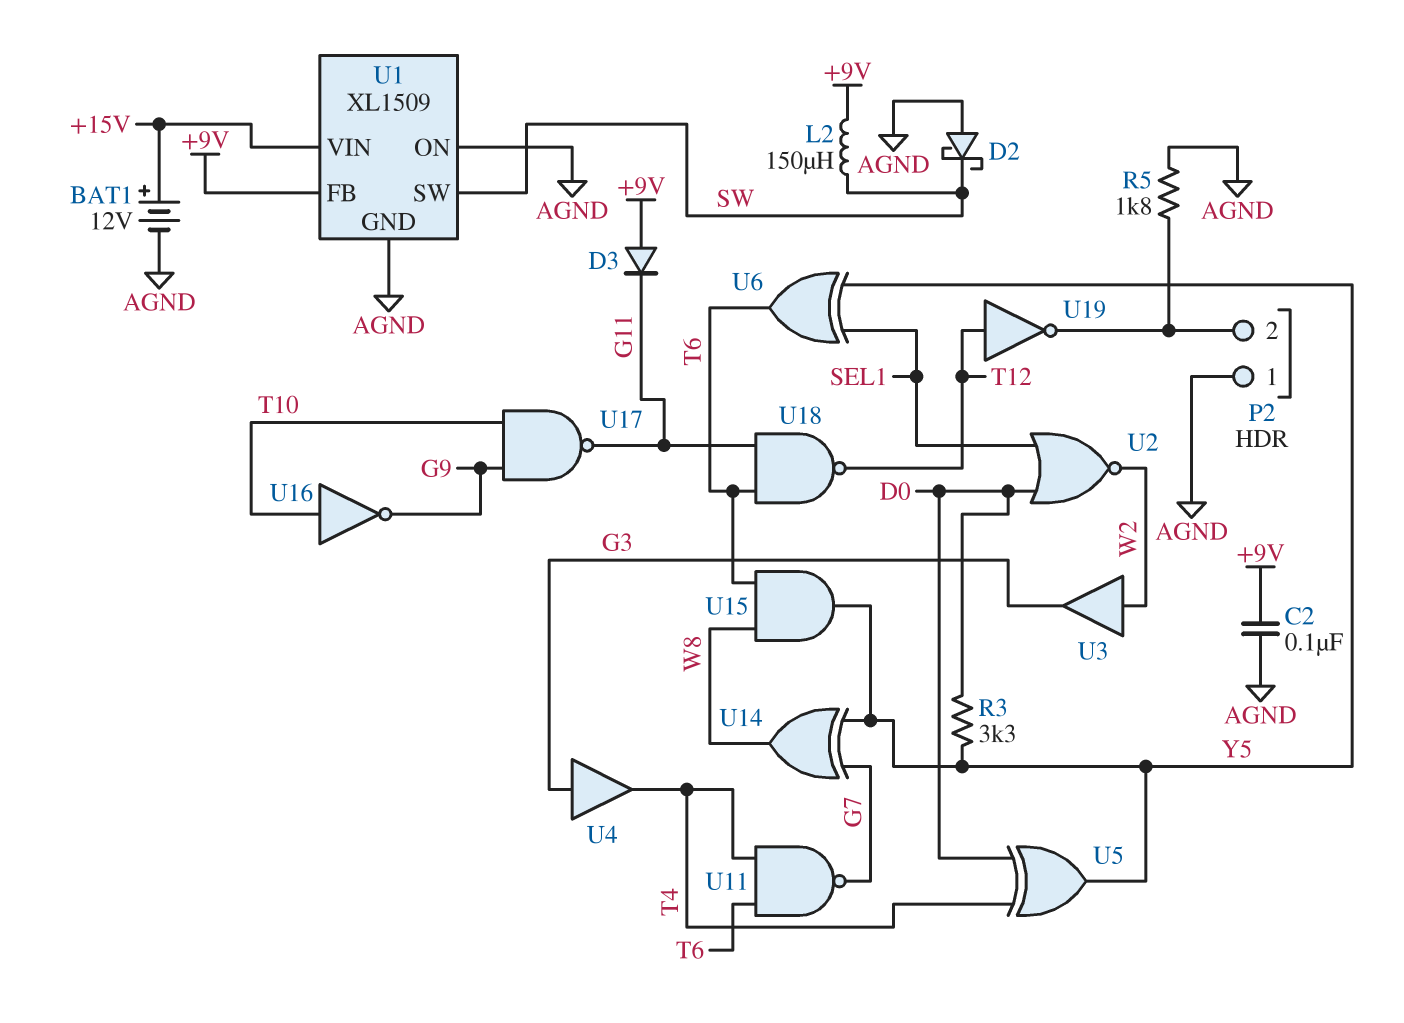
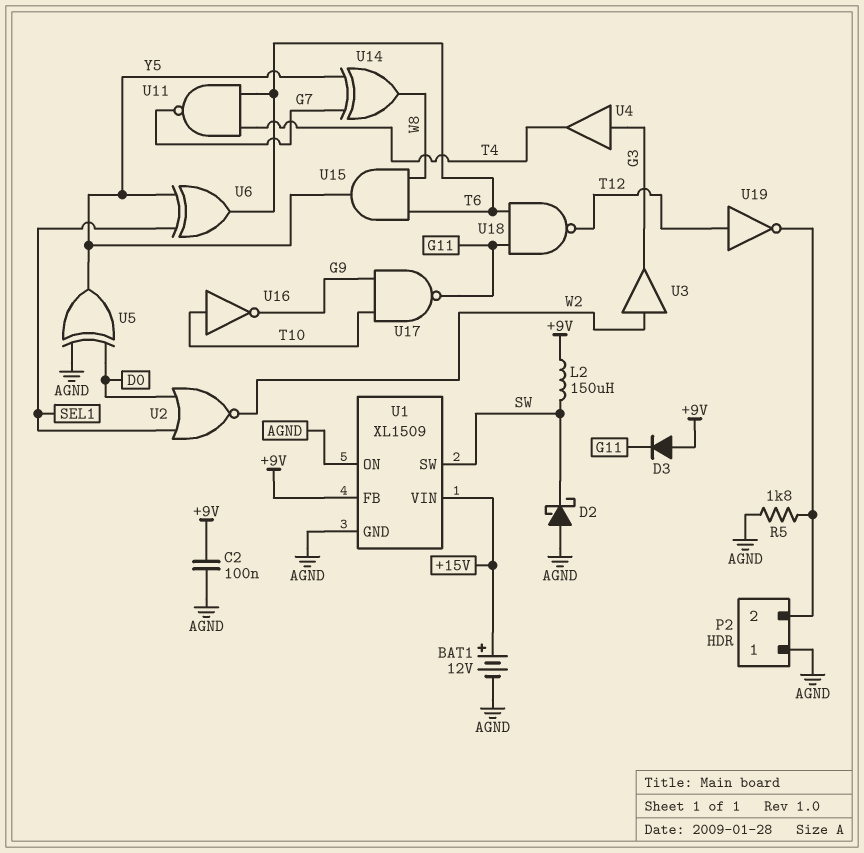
R3: 3.3k (D0, Y5) -> none
U5: XOR (in D0, in T4, out Y5) -> XOR (in AGND, in D0, out Y5)

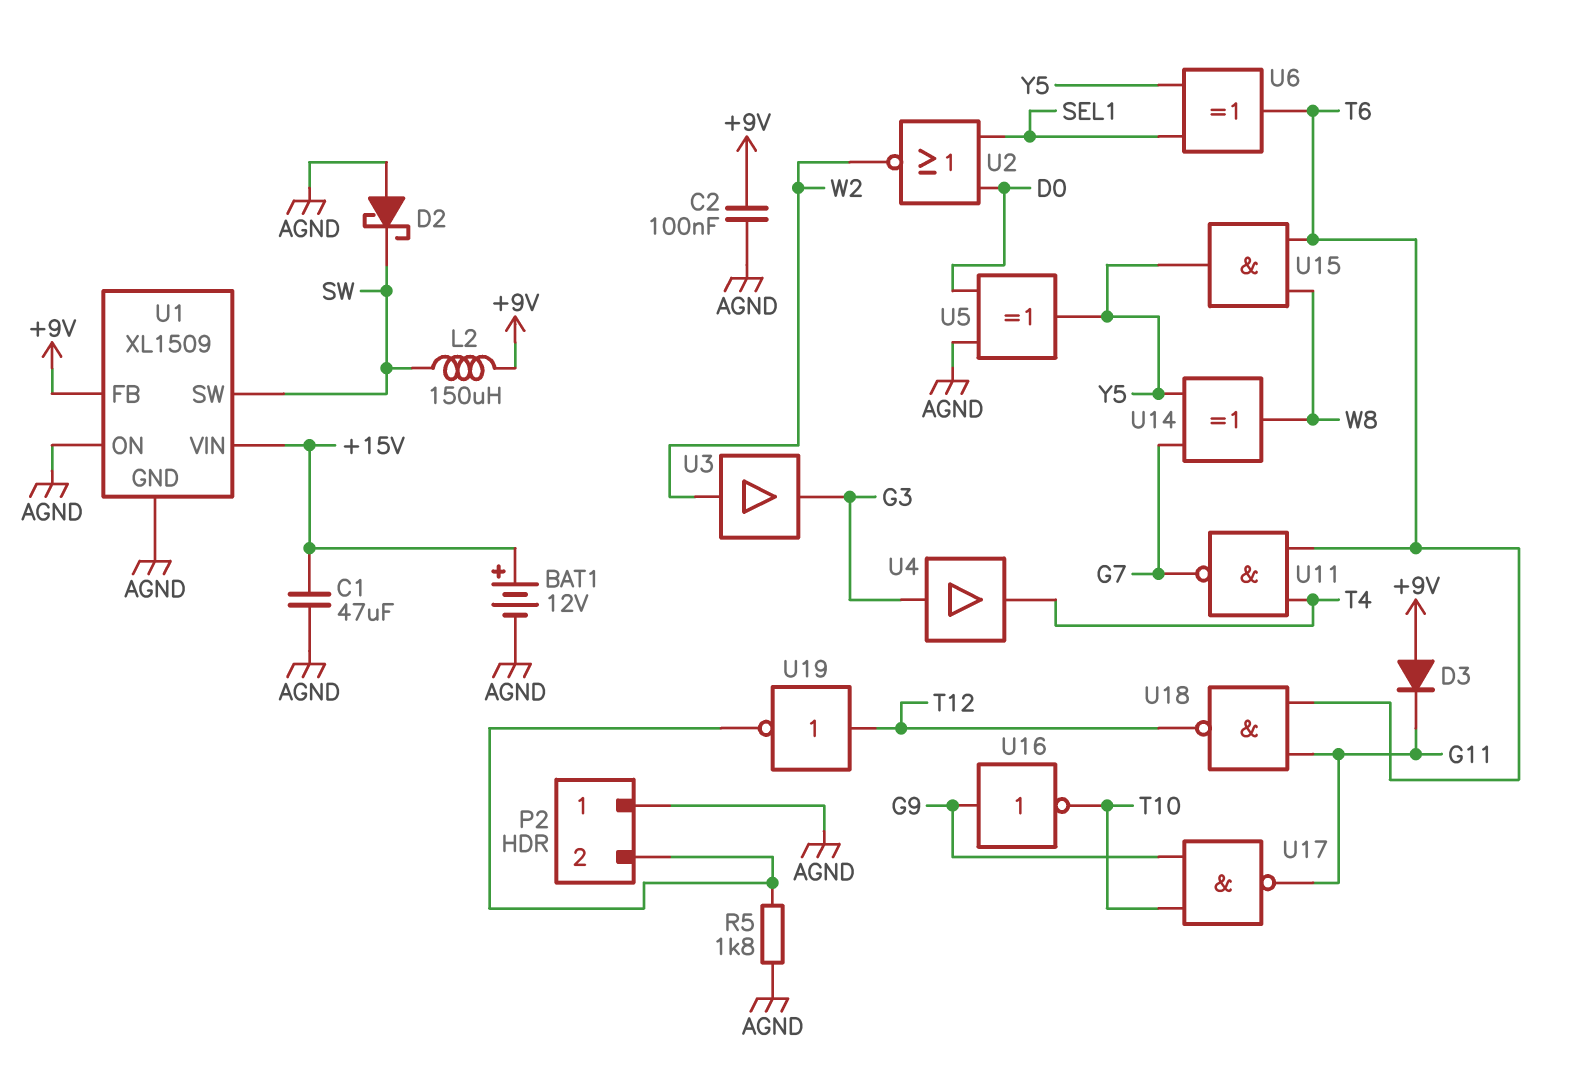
C1: none -> 47uF (+15V, AGND)
U16: NOT (in T10, out G9) -> NOT (in G9, out T10)

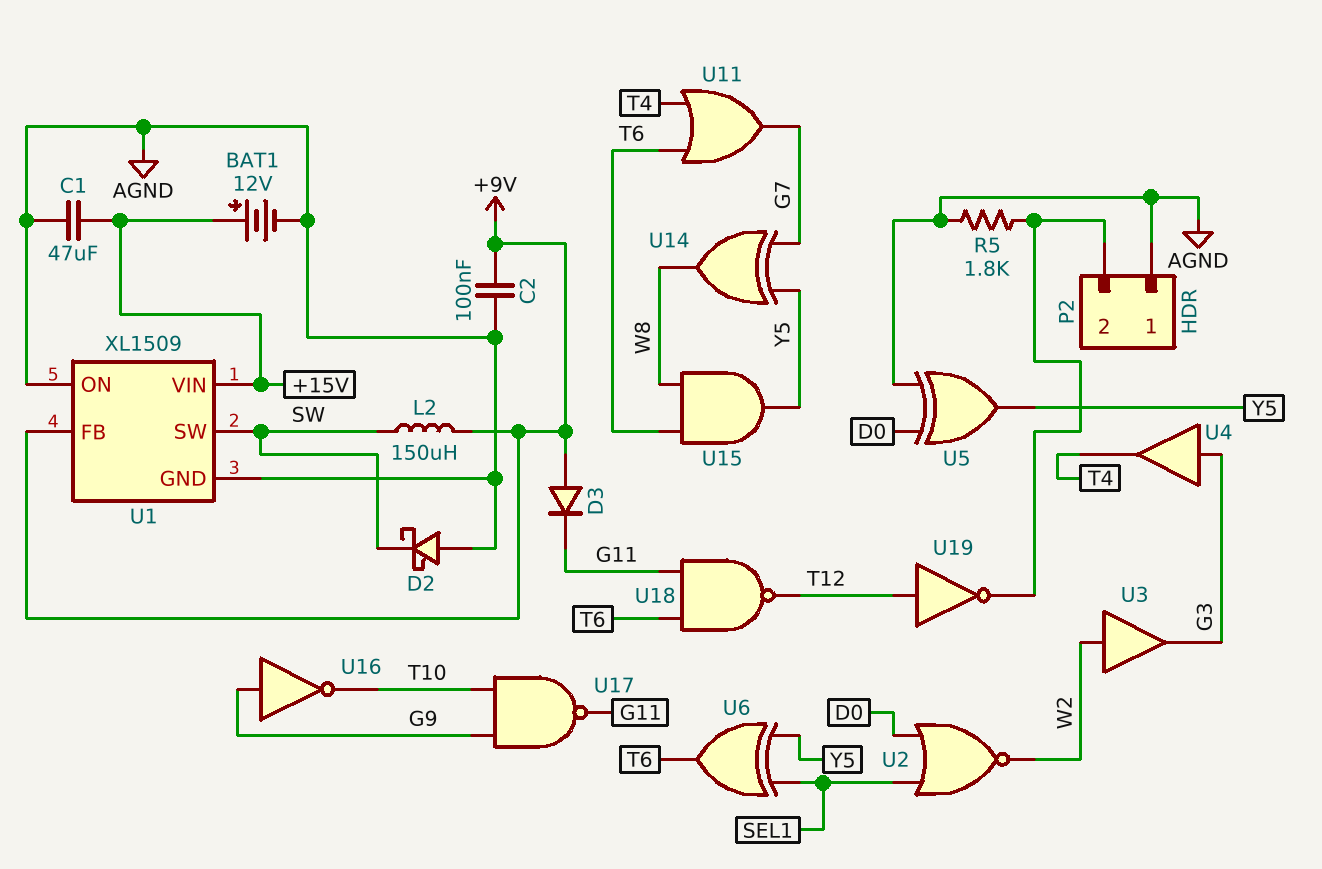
U11: NAND (in T4, in T6, out G7) -> OR (in T4, in T6, out G7)

